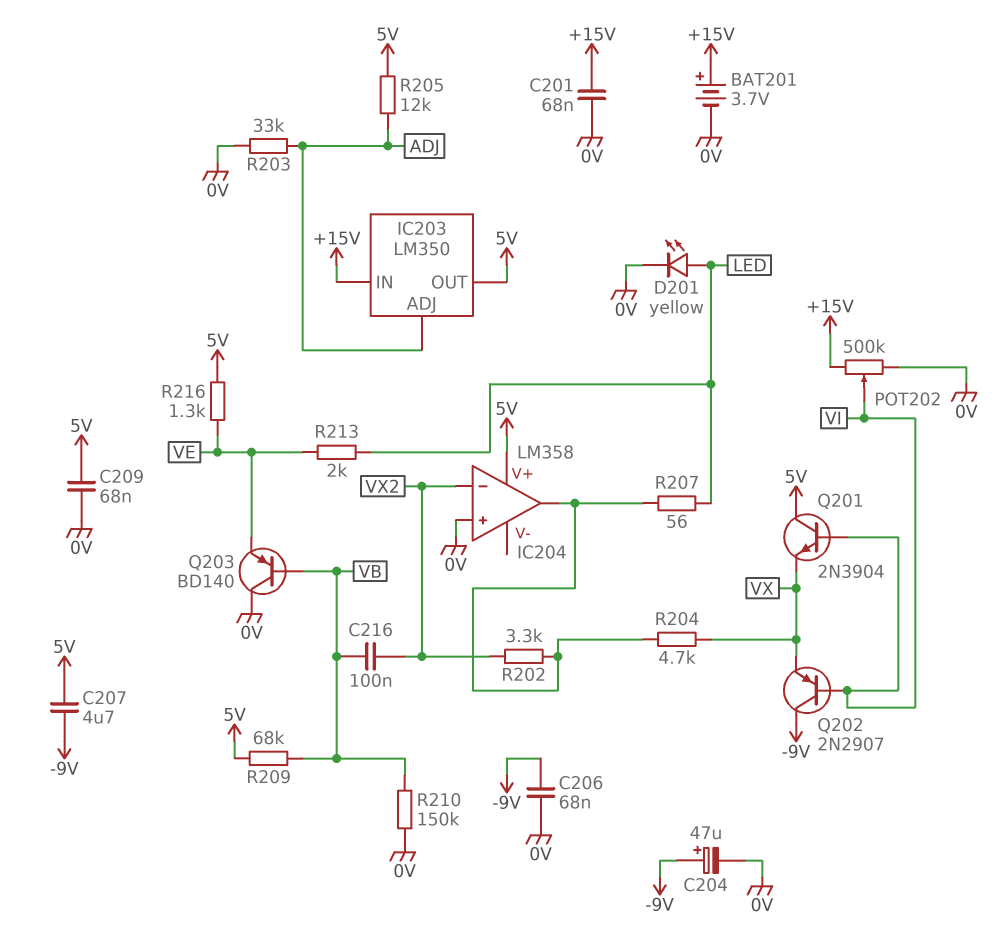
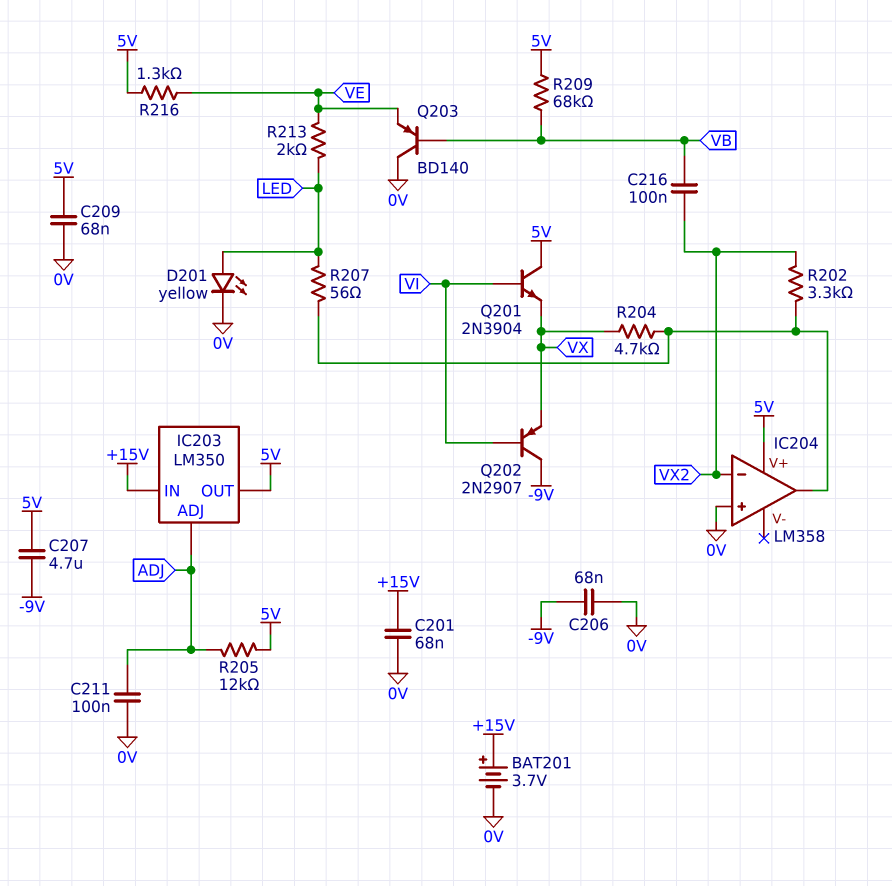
C204: 47uF (plus -9V, minus 0V) -> none
C211: none -> 100nF (0V, ADJ)
POT202: 500k (+15V, 0V, wiper VI) -> none
R203: 33k (0V, ADJ) -> none
R210: 150k (0V, VB) -> none

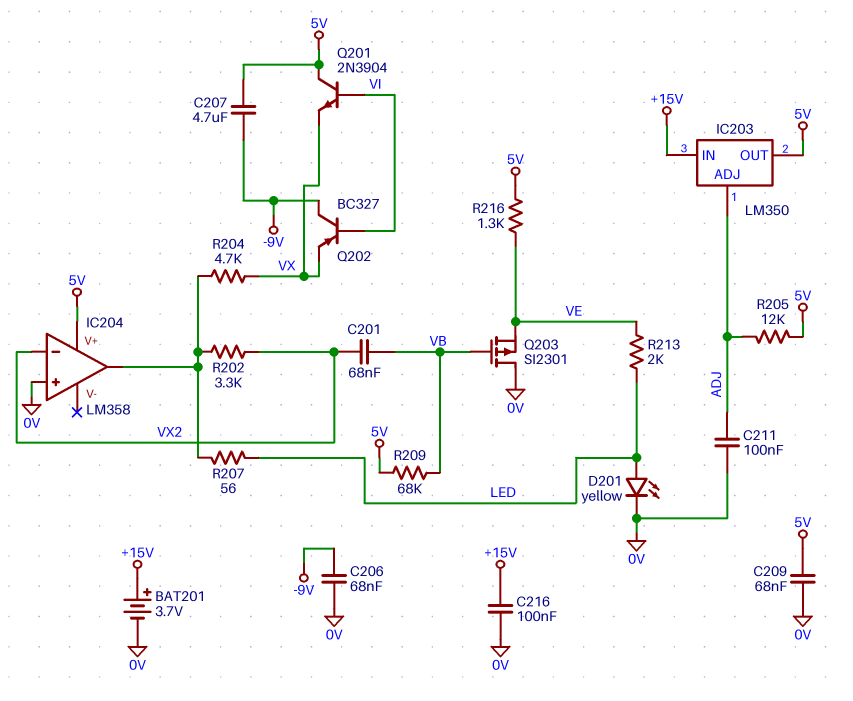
C201: 68nF (+15V, 0V) -> 68nF (VB, VX2)
C216: 100nF (VB, VX2) -> 100nF (+15V, 0V)
Q202: PNP 2N2907 (B VI, C -9V, E VX) -> PNP BC327 (B VI, C -9V, E VX)
Q203: PNP BD140 (B VB, C 0V, E VE) -> PMOS SI2301 (G VB, D 0V, S VE)

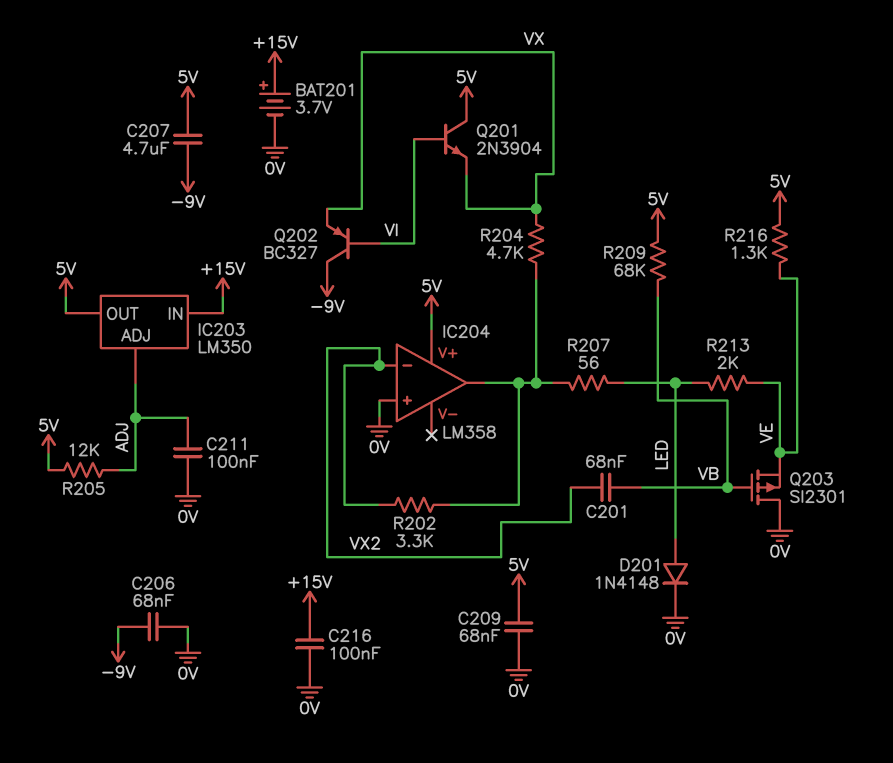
D201: LED yellow (A LED, K 0V) -> diode 1N4148 (A LED, K 0V)

